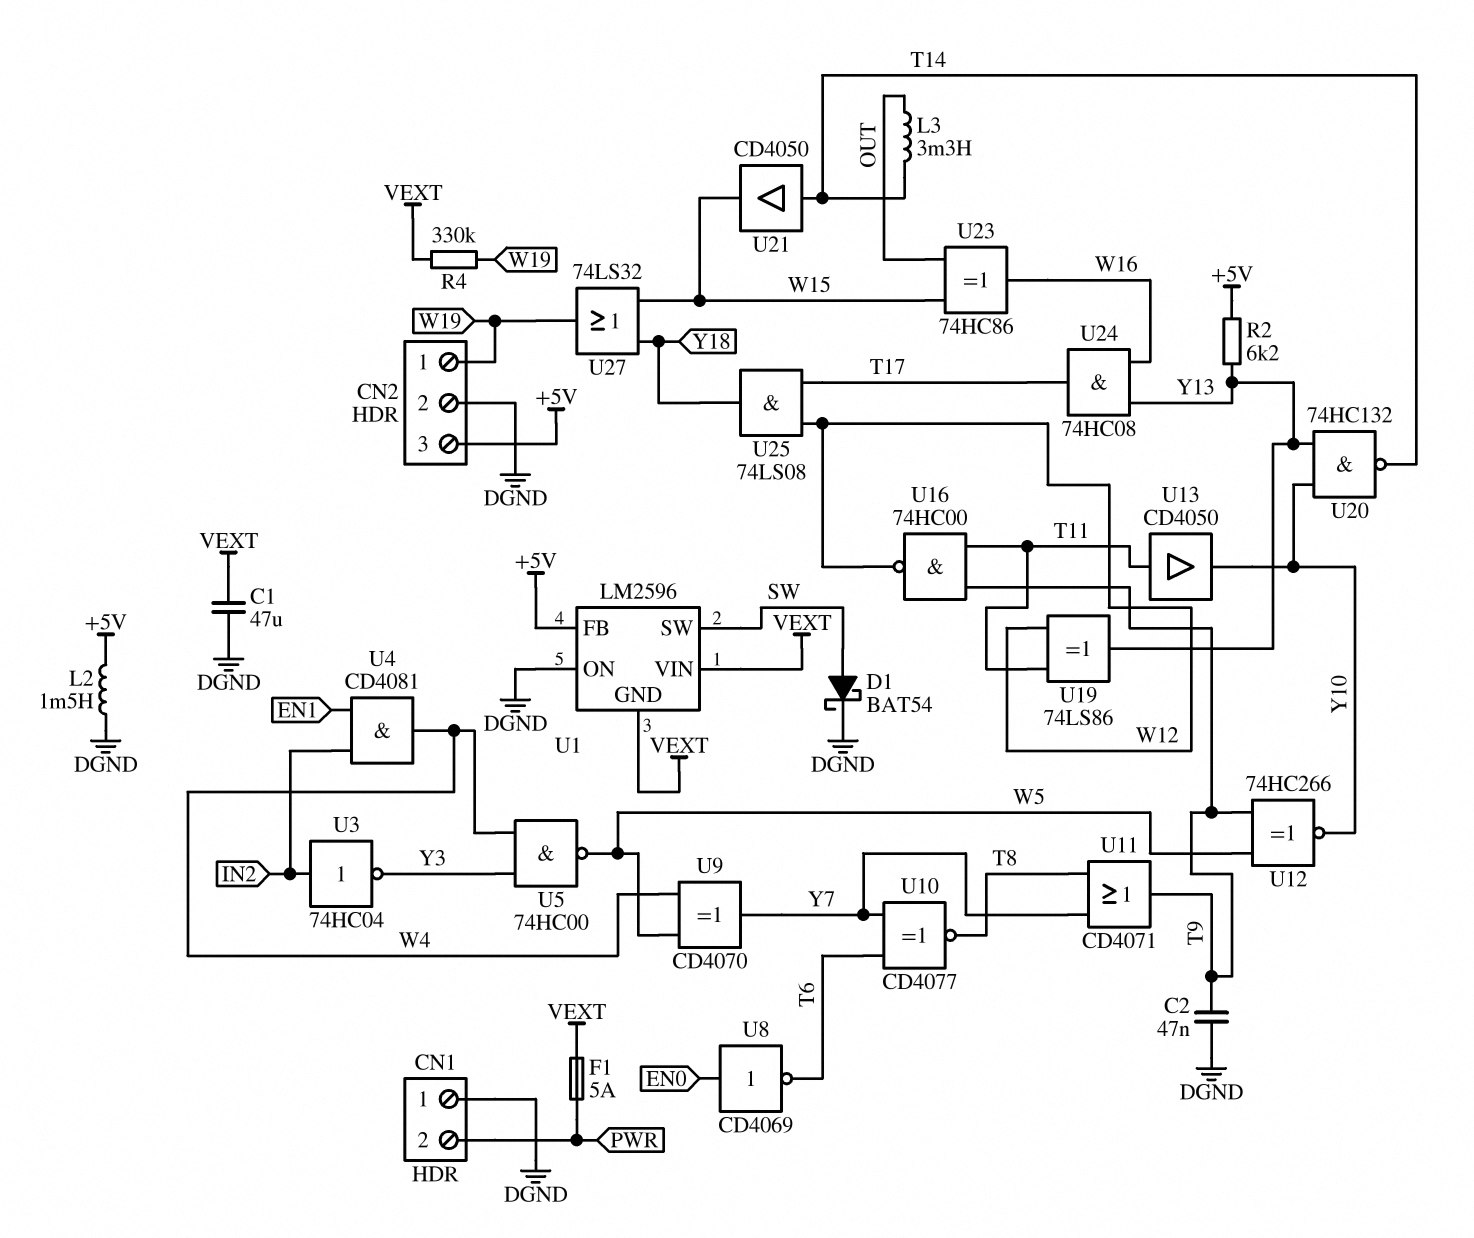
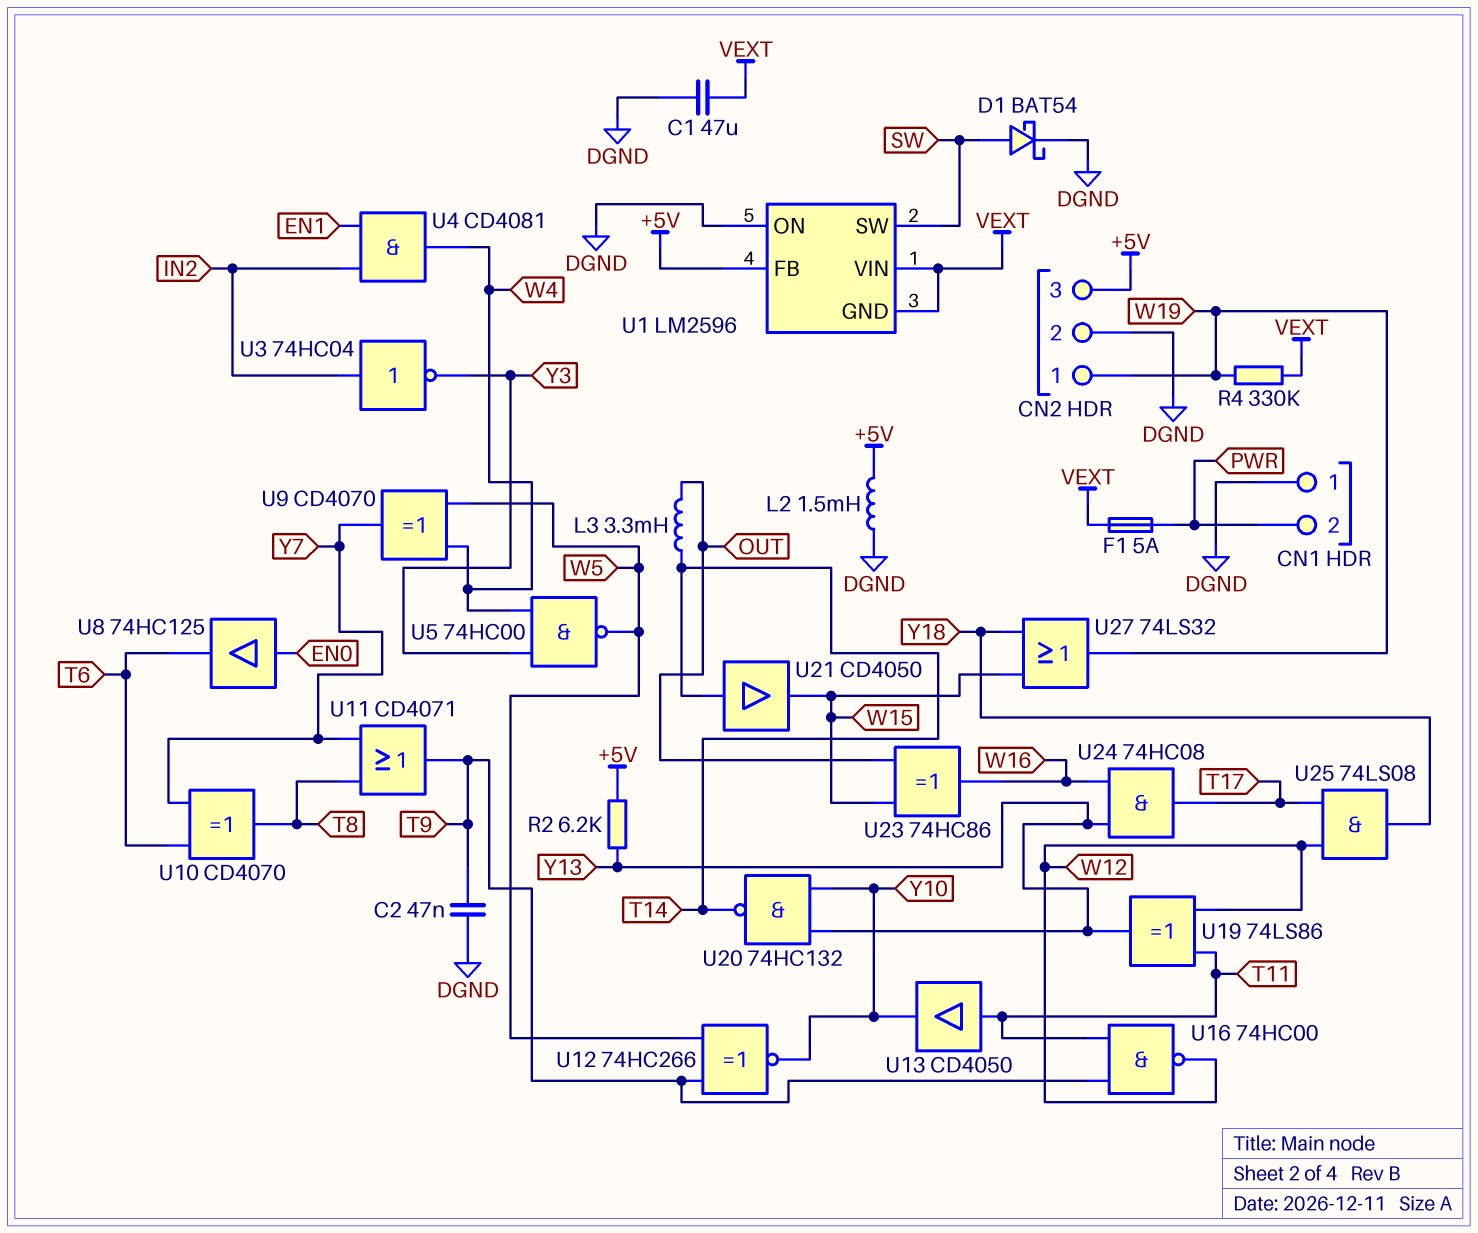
U8: NOT CD4069 (in EN0, out T6) -> buffer 74HC125 (in EN0, out T6)
U10: XNOR CD4077 (in T6, in Y7, out T8) -> XOR CD4070 (in T6, in Y7, out T8)

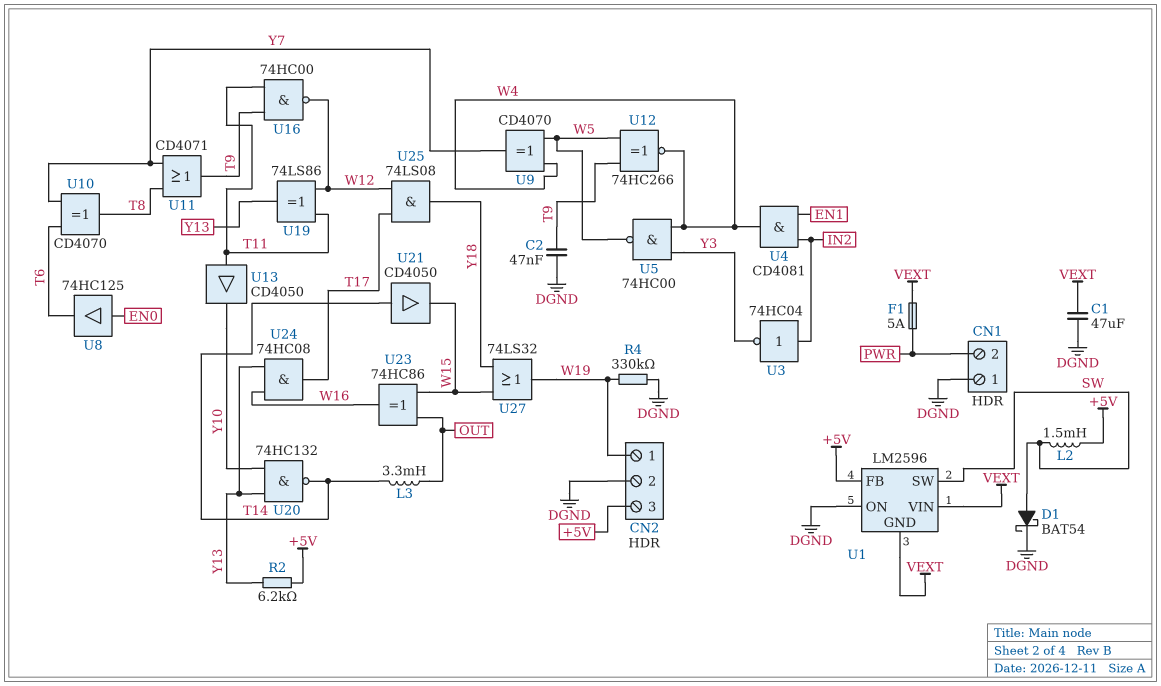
L2: 1.5mH (+5V, DGND) -> 1.5mH (+5V, SW)
R4: 330k (VEXT, W19) -> 330k (DGND, W19)
U12: XNOR 74HC266 (in T9, in W5, out Y10) -> XNOR 74HC266 (in T9, in W5, out W4)

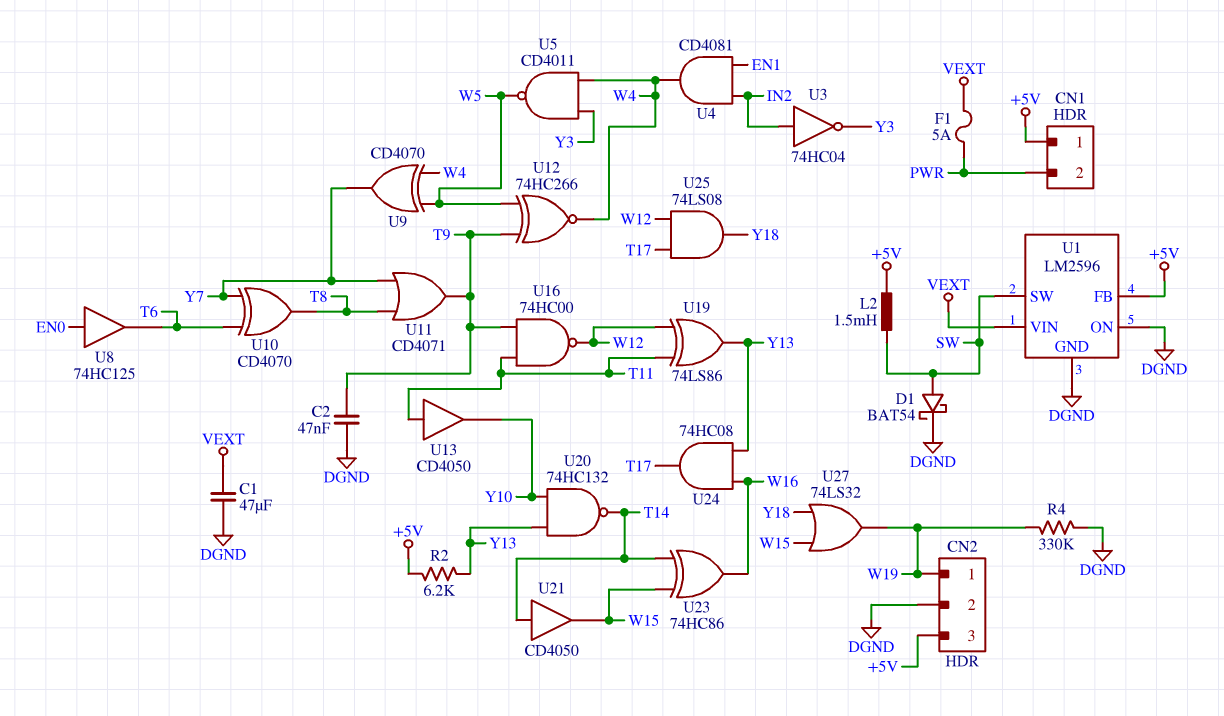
CN1 pin 1: DGND -> +5V
L3: 3.3mH (OUT, T14) -> none
U1 pin GND: VEXT -> DGND
U5: NAND 74HC00 (in W4, in Y3, out W5) -> NAND CD4011 (in W4, in Y3, out W5)
U23: XOR 74HC86 (in OUT, in W15, out W16) -> XOR 74HC86 (in T14, in W15, out W16)

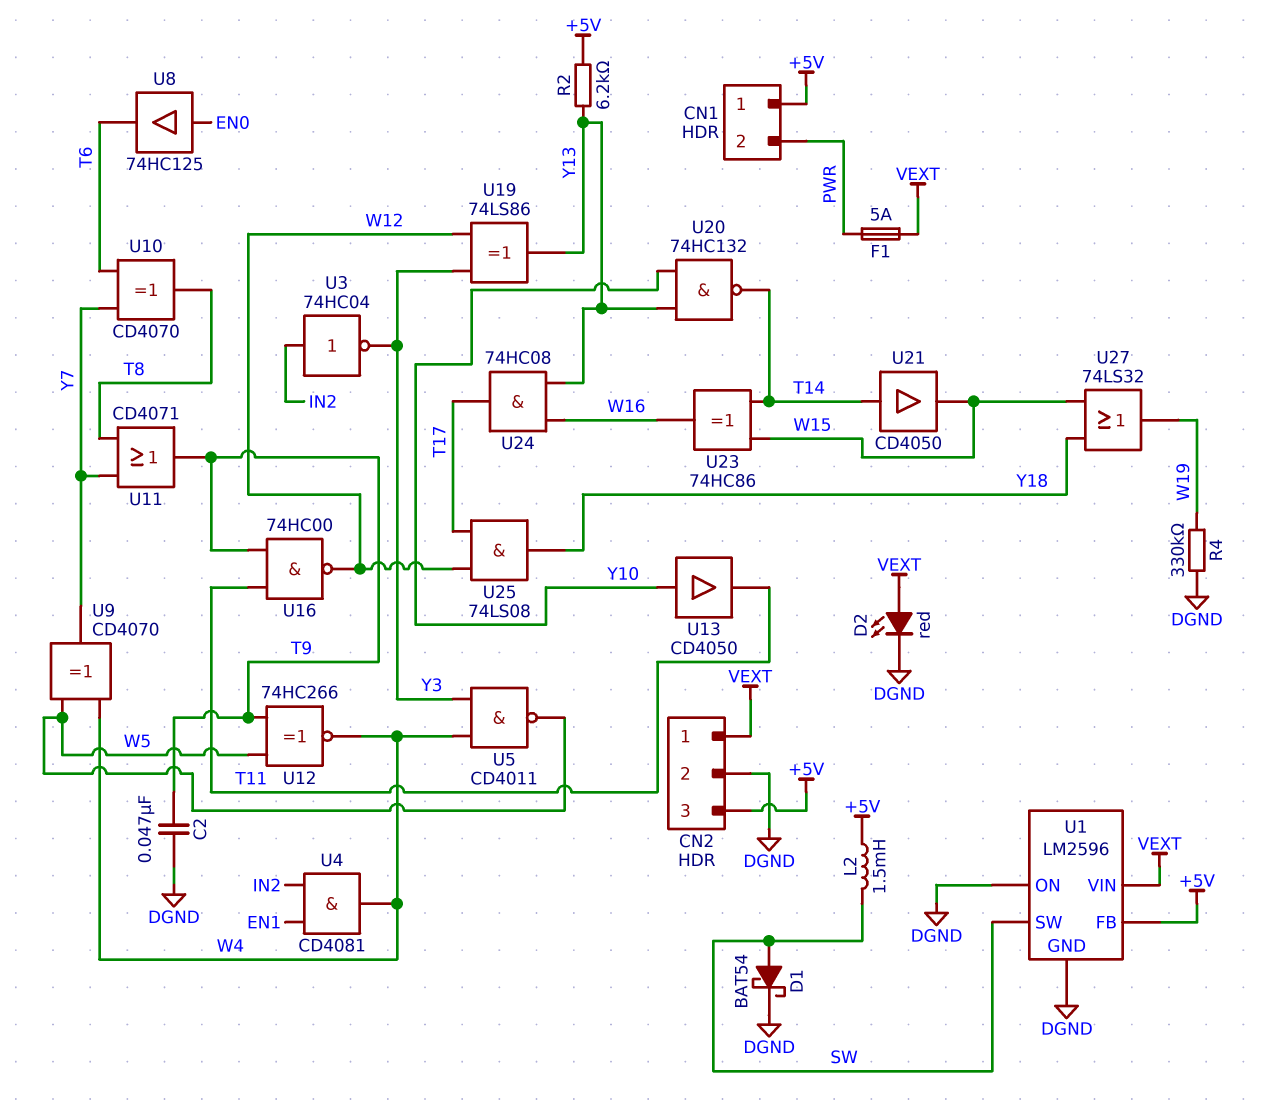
C1: 47uF (DGND, VEXT) -> none
CN2 pin 1: W19 -> VEXT
D2: none -> LED red (A VEXT, K DGND)
U13: buffer CD4050 (in T11, out Y10) -> buffer CD4050 (in Y10, out T11)
U19: XOR 74LS86 (in T11, in W12, out Y13) -> XOR 74LS86 (in W12, in Y3, out Y13)

